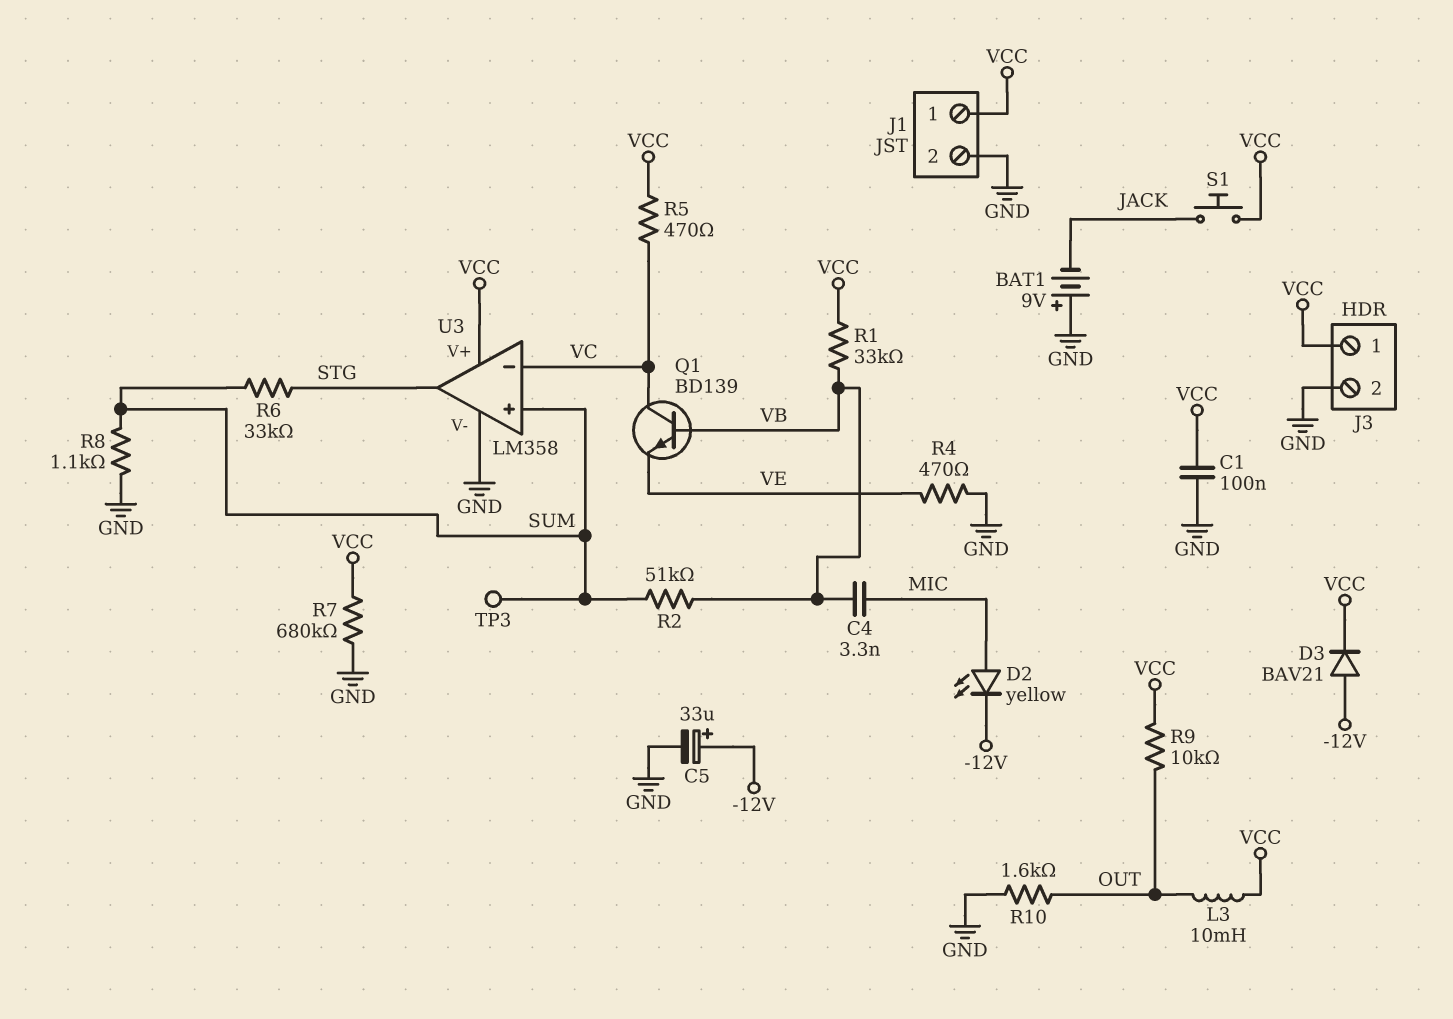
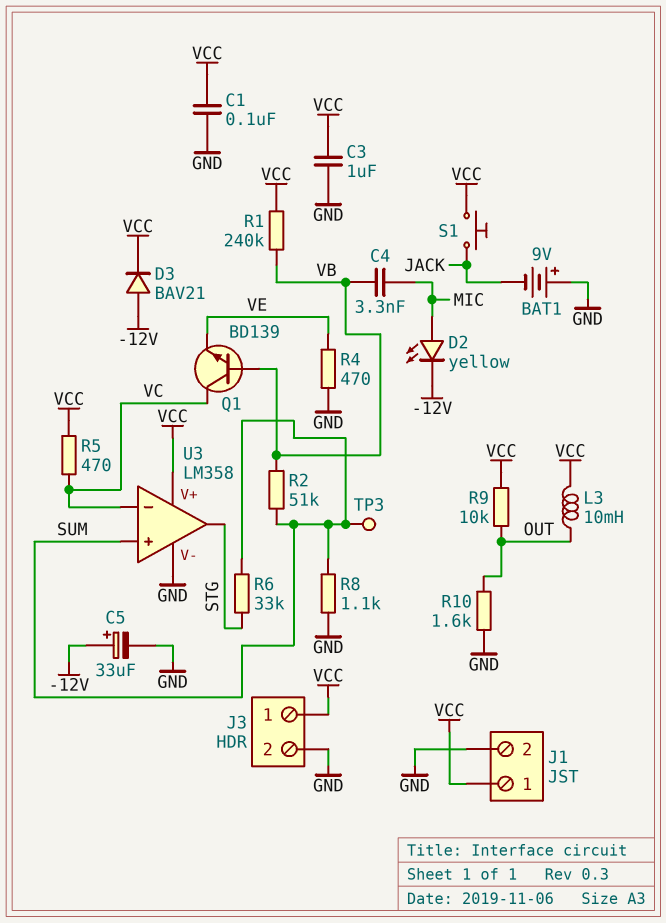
C3: none -> 1uF (GND, VCC)
R1: 33k (VB, VCC) -> 240k (VB, VCC)
R7: 680k (GND, VCC) -> none

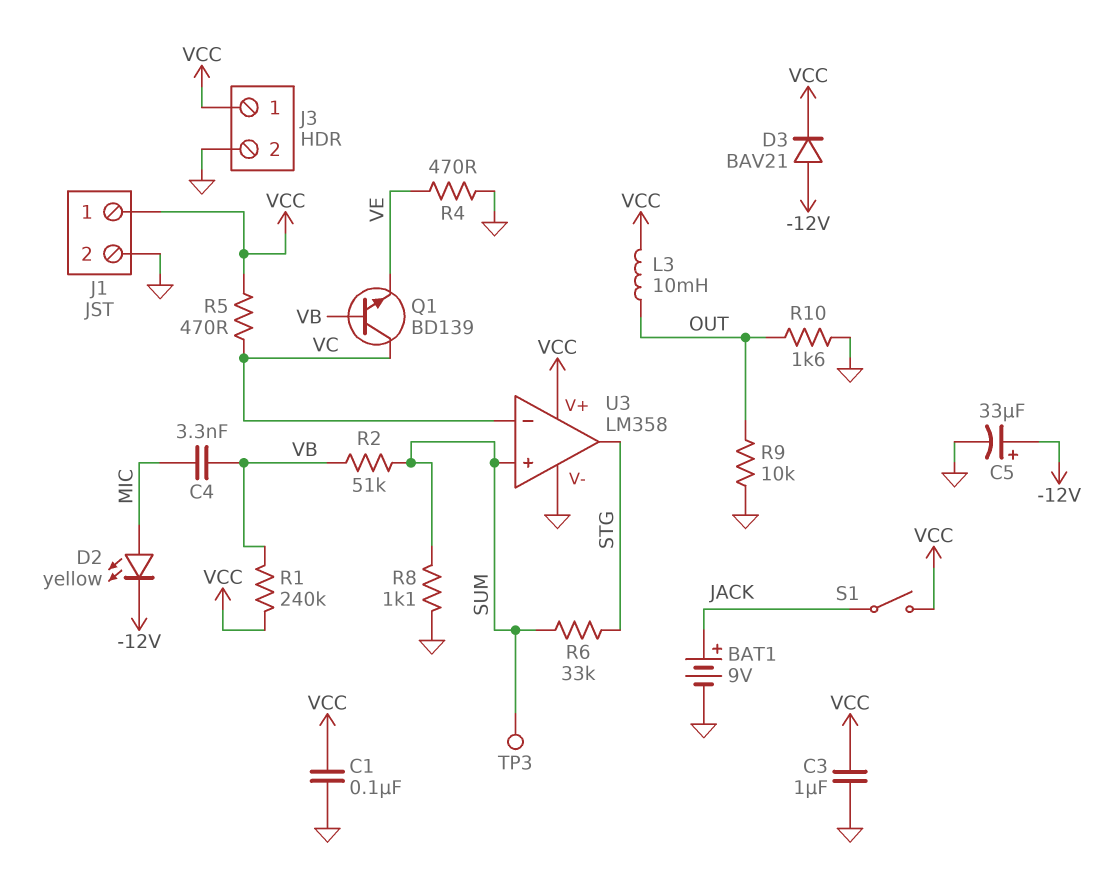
BAT1: 9V (plus GND, minus JACK) -> 9V (plus JACK, minus GND)
R9: 10k (OUT, VCC) -> 10k (GND, OUT)
S1: button (JACK, VCC) -> switch (JACK, VCC)

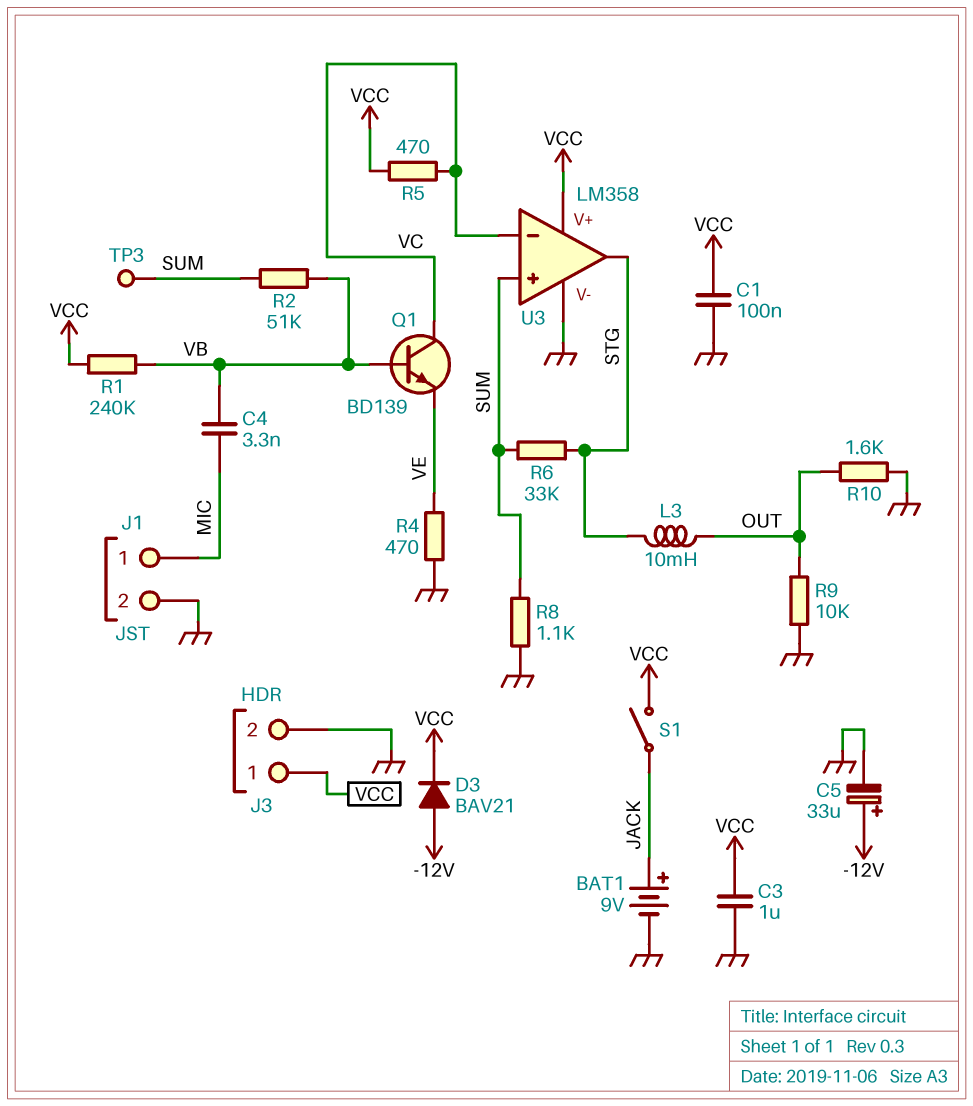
D2: LED yellow (A MIC, K -12V) -> none
J1 pin 1: VCC -> MIC
L3: 10mH (OUT, VCC) -> 10mH (OUT, STG)

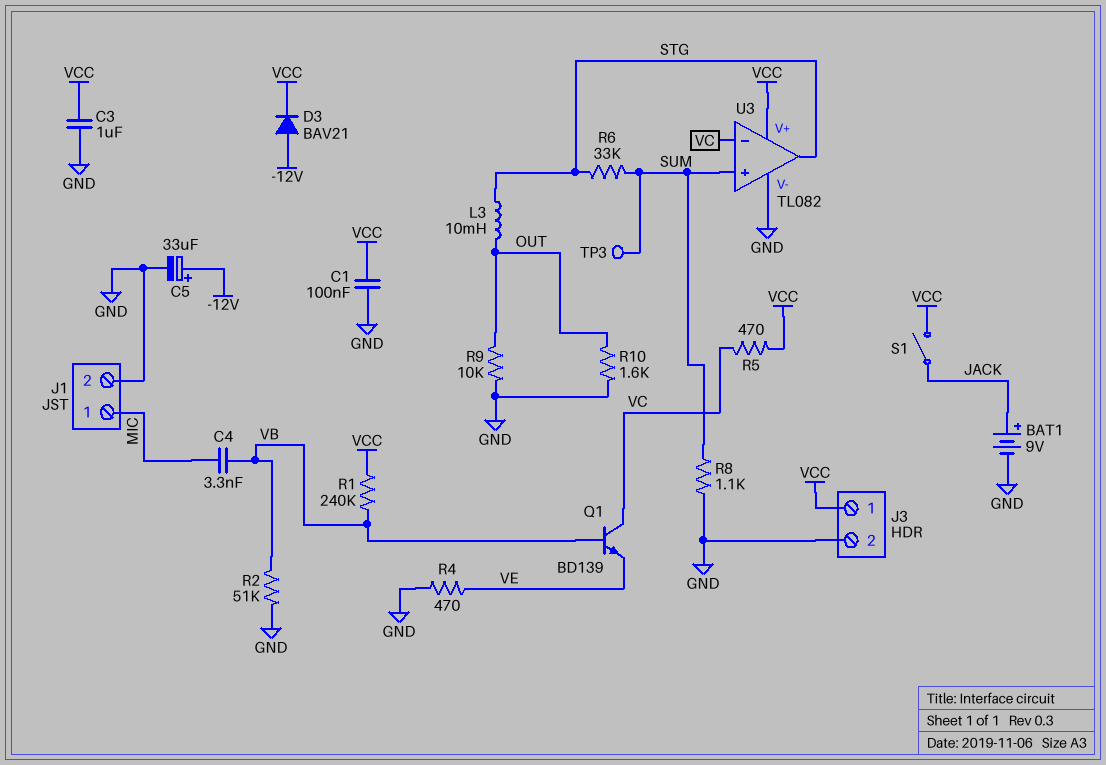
R2: 51k (SUM, VB) -> 51k (GND, VB)
U3: LM358 -> TL082

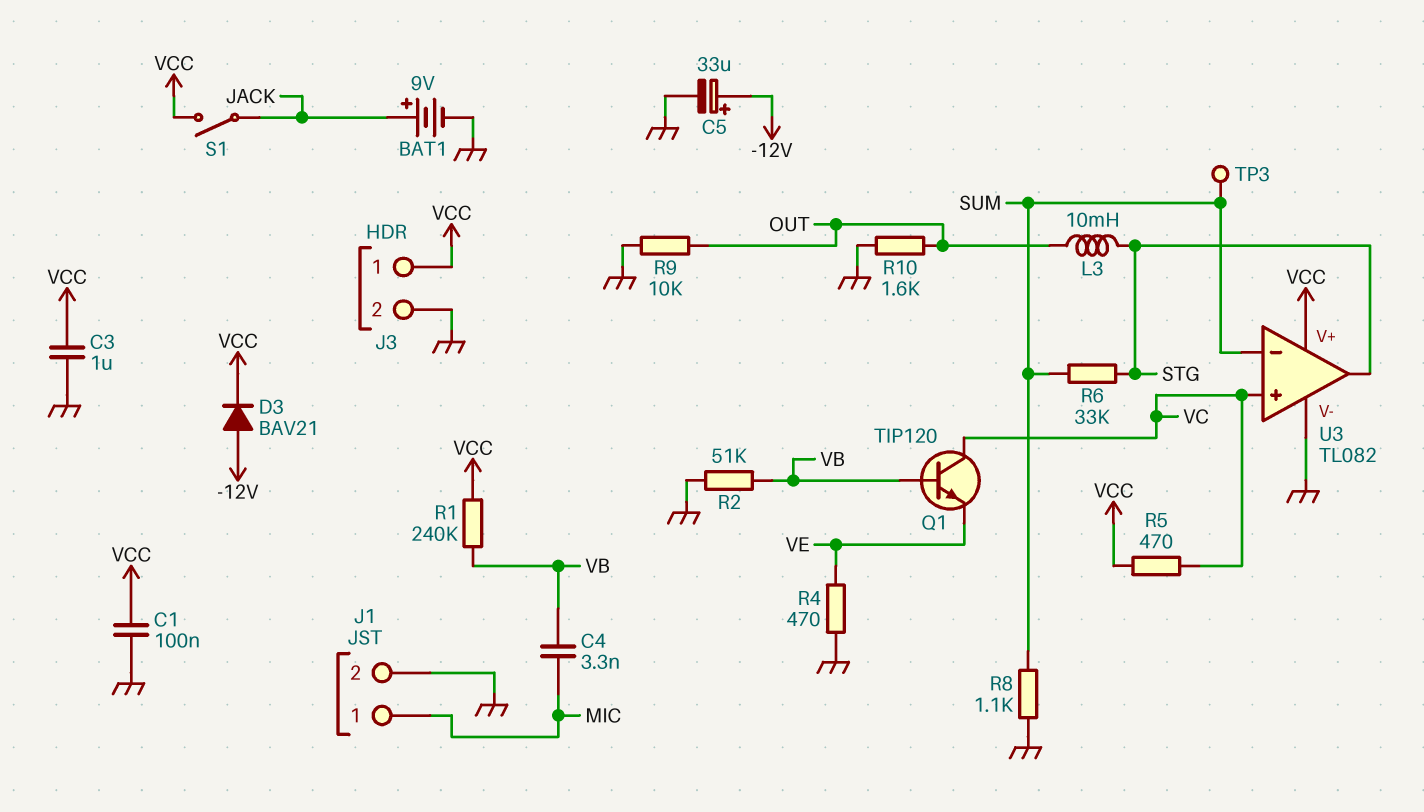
Q1: NPN BD139 (B VB, C VC, E VE) -> NPN TIP120 (B VB, C VC, E VE)
U3 pin in+: SUM -> VC
U3 pin in-: VC -> SUM

